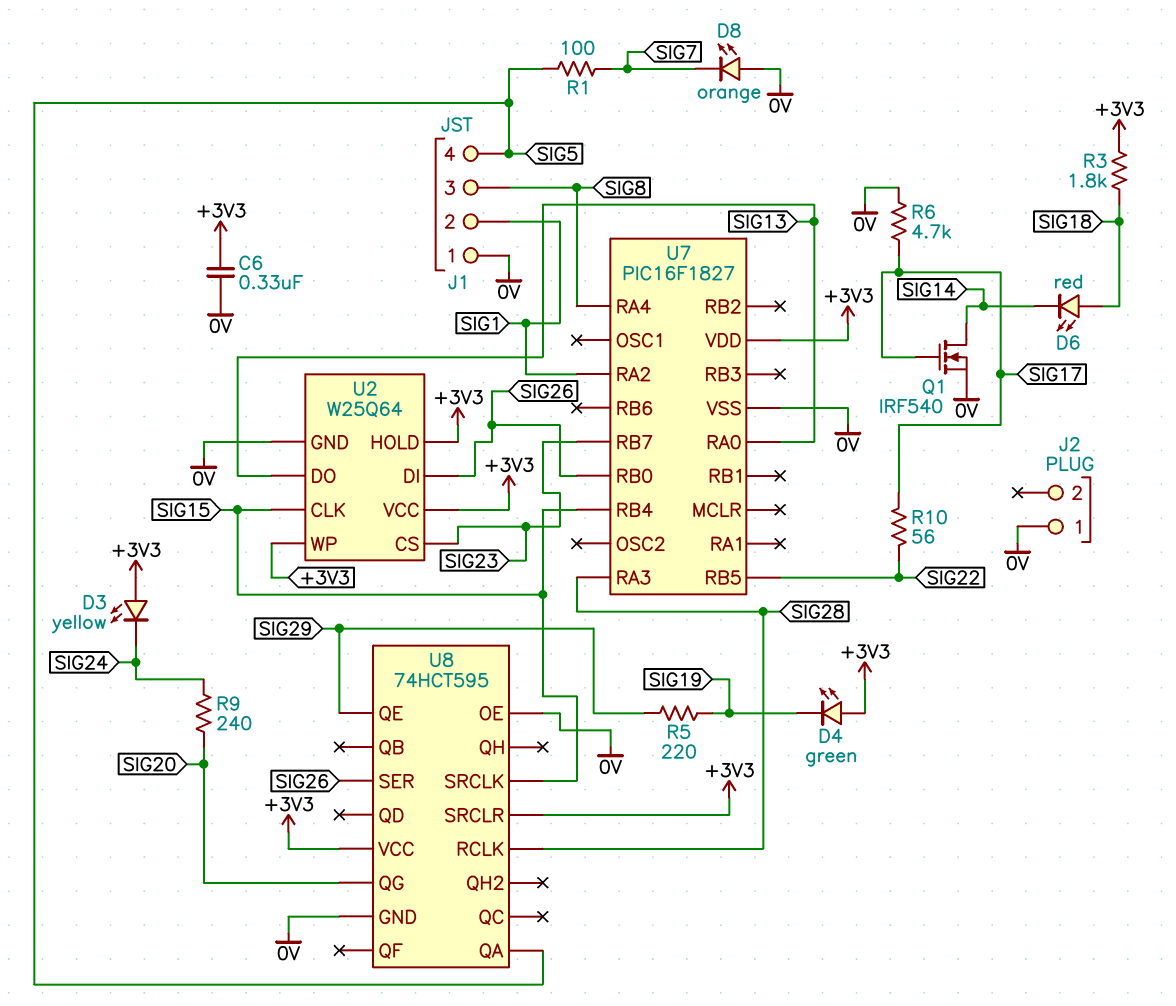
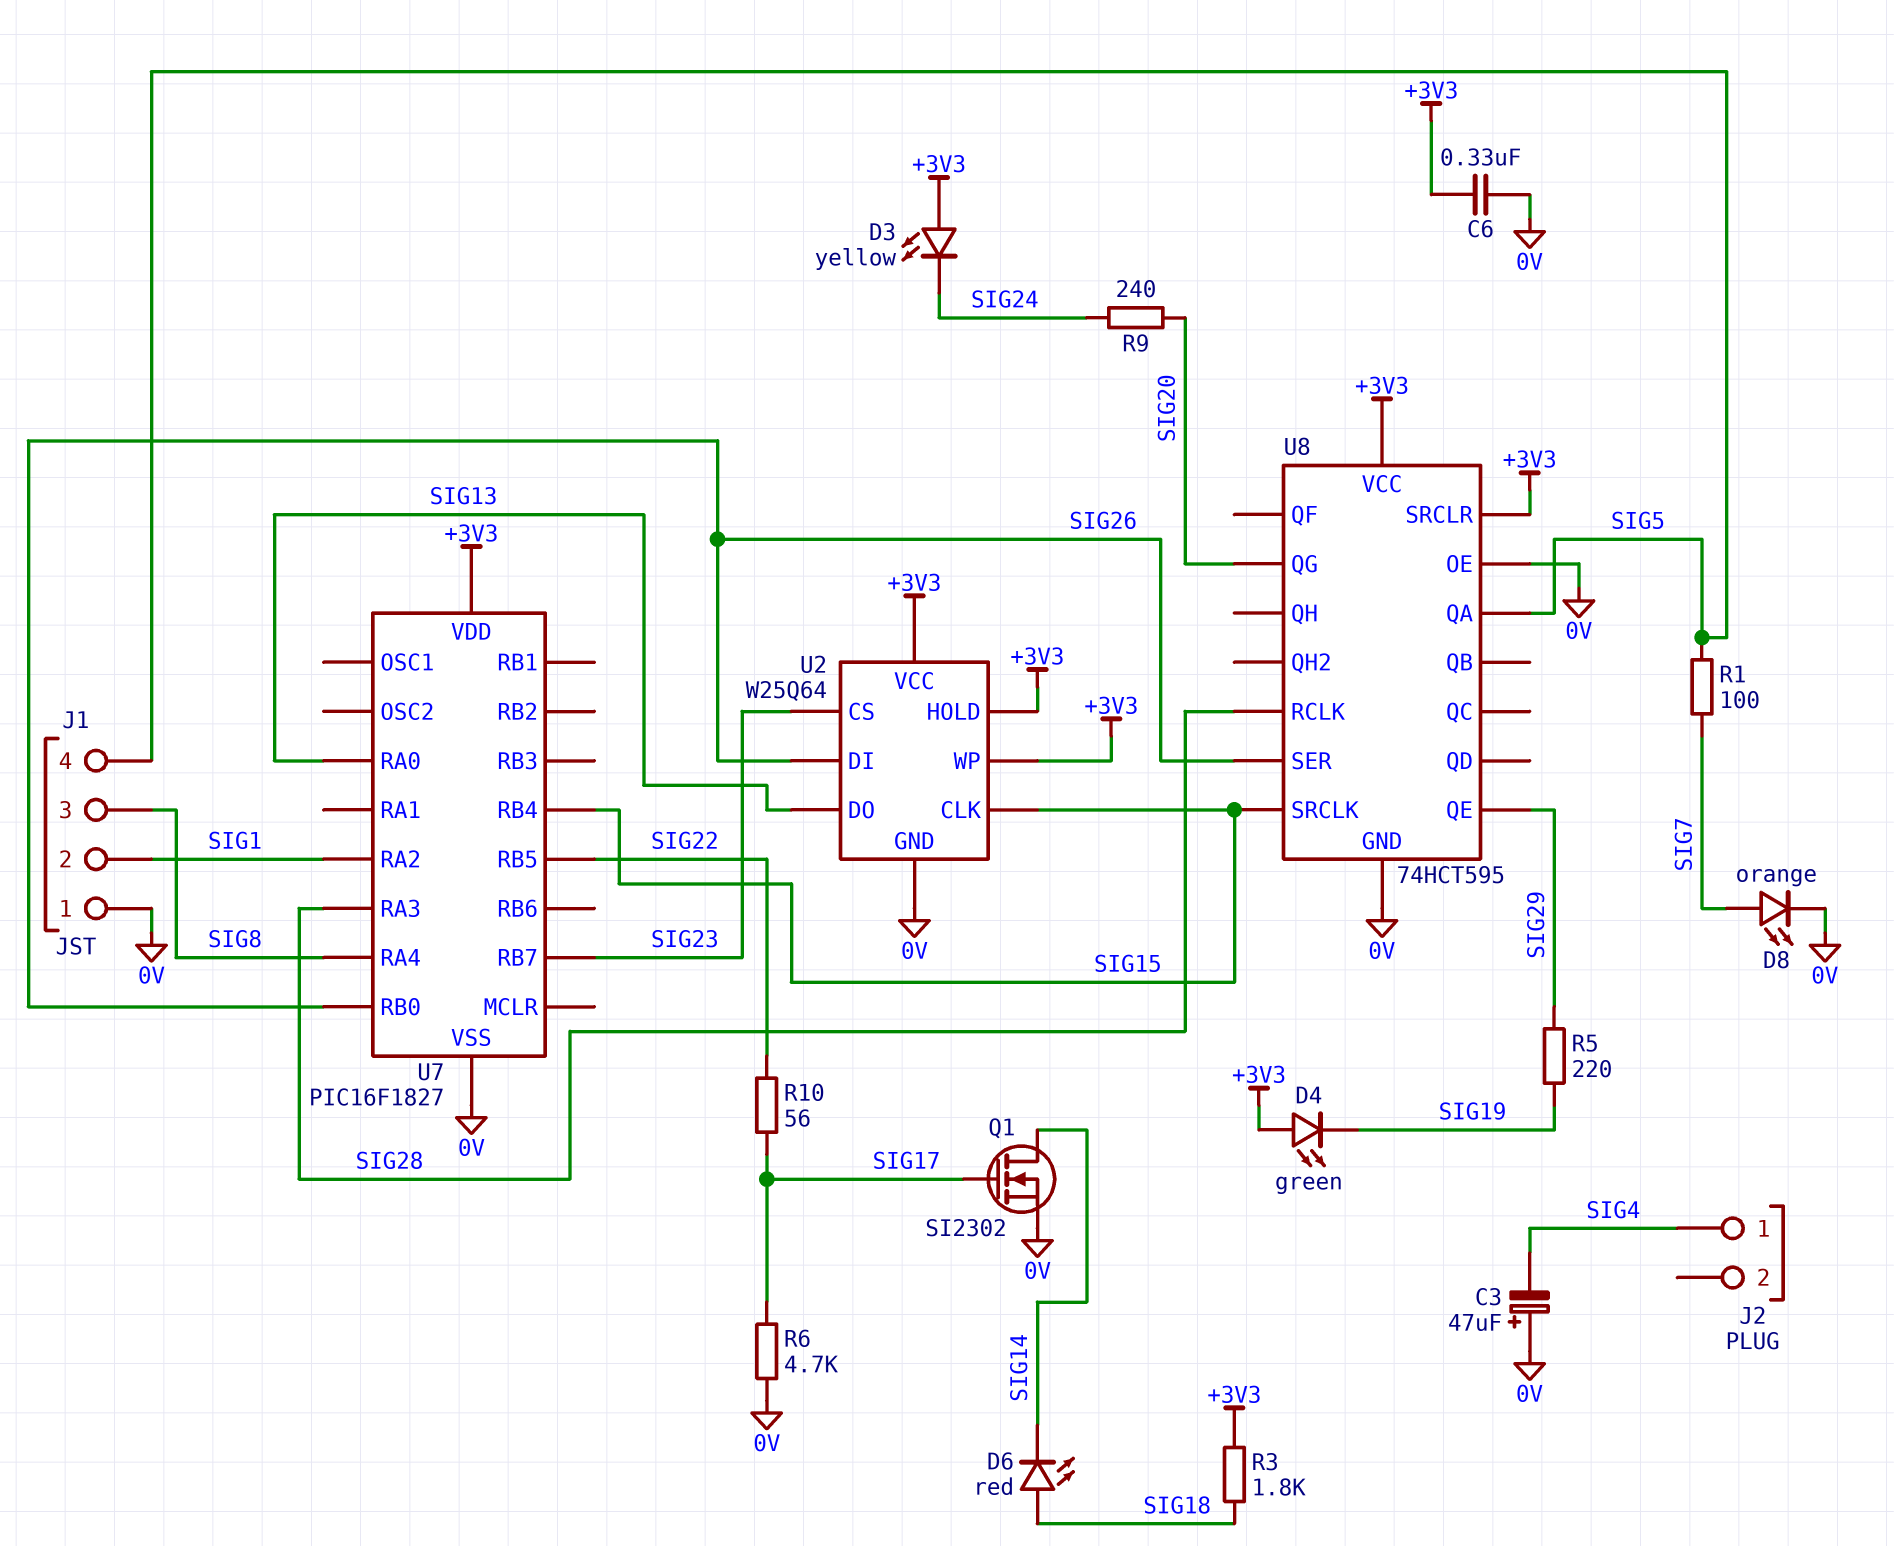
C3: none -> 47uF (plus 0V, minus SIG4)
D8: LED orange (A 0V, K SIG7) -> LED orange (A SIG7, K 0V)
J2 pin 1: 0V -> SIG4
Q1: NMOS IRF540 (G SIG17, D SIG14, S 0V) -> NMOS SI2302 (G SIG17, D SIG14, S 0V)

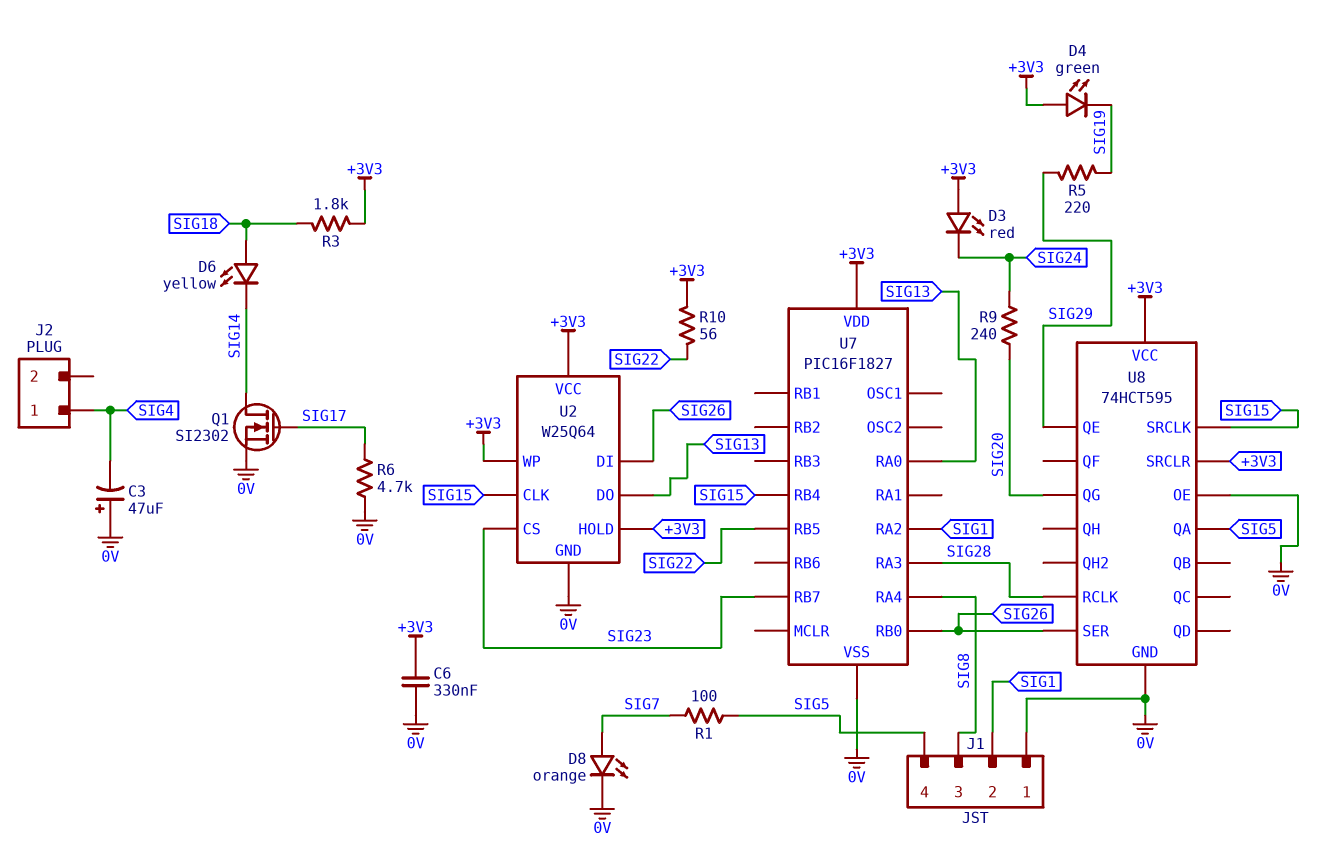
D3: LED yellow (A +3V3, K SIG24) -> LED red (A +3V3, K SIG24)
D6: LED red (A SIG18, K SIG14) -> LED yellow (A SIG18, K SIG14)
R10: 56 (SIG17, SIG22) -> 56 (+3V3, SIG22)

